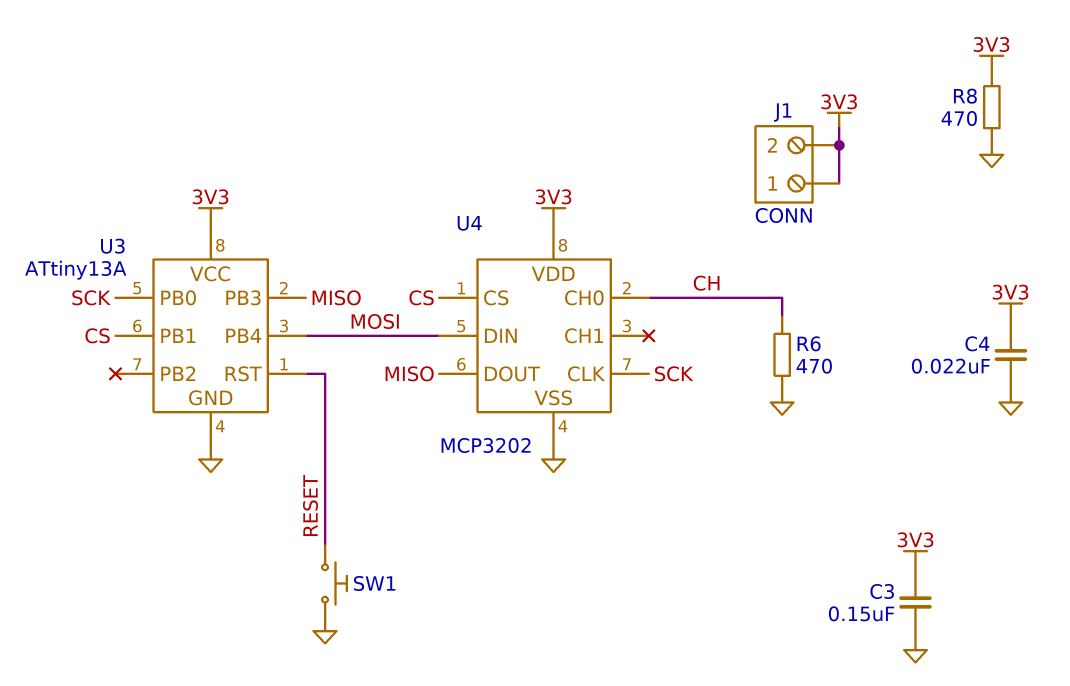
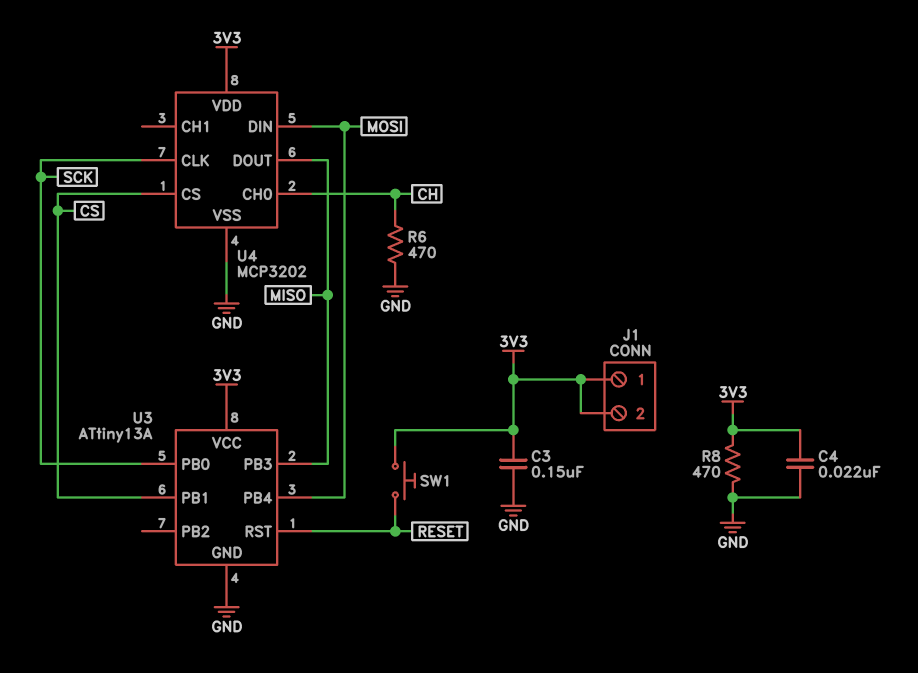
SW1: button (GND, RESET) -> button (3V3, RESET)

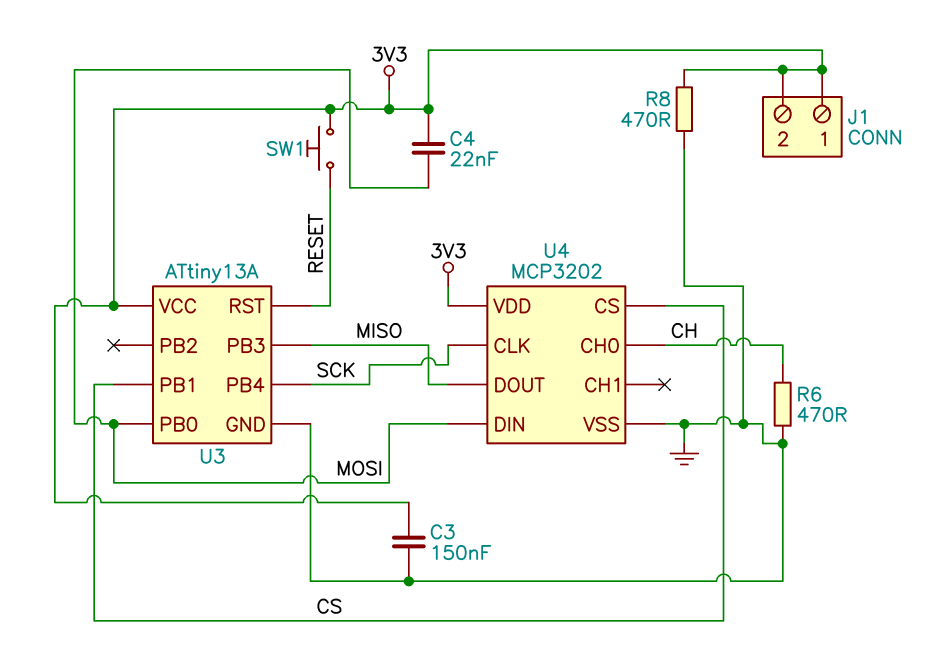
C4: 22nF (3V3, GND) -> 22nF (3V3, MOSI)
U3 pin PB0: SCK -> MOSI
U3 pin PB4: MOSI -> SCK

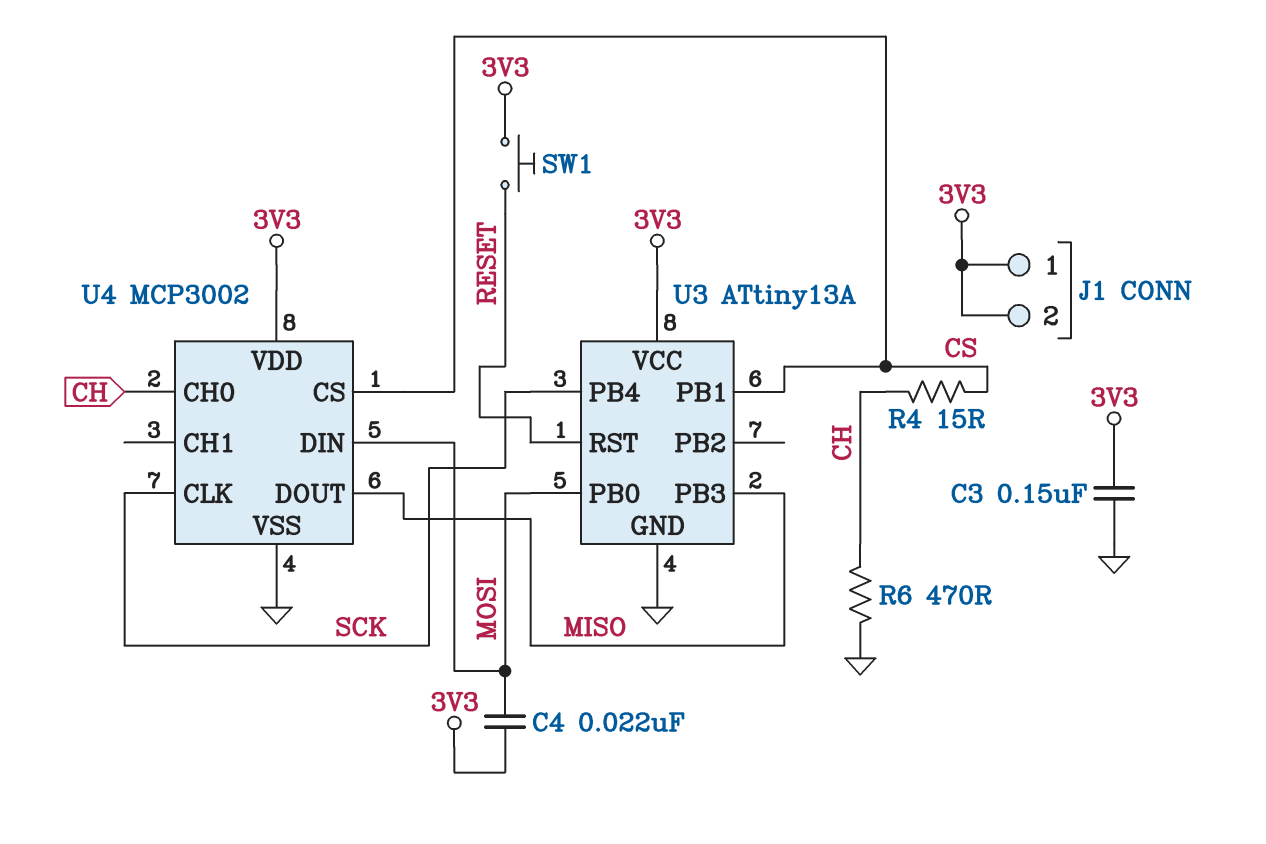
R4: none -> 15 (CH, CS)
R8: 470 (3V3, GND) -> none
U4: MCP3202 -> MCP3002

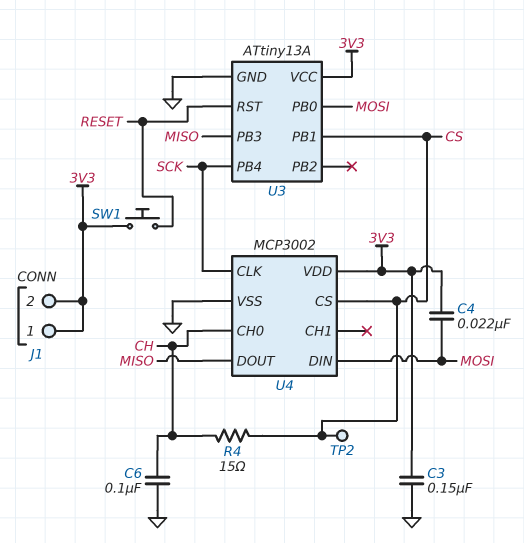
C6: none -> 100nF (CH, GND)
R6: 470 (CH, GND) -> none
TP2: none -> test point (CS)

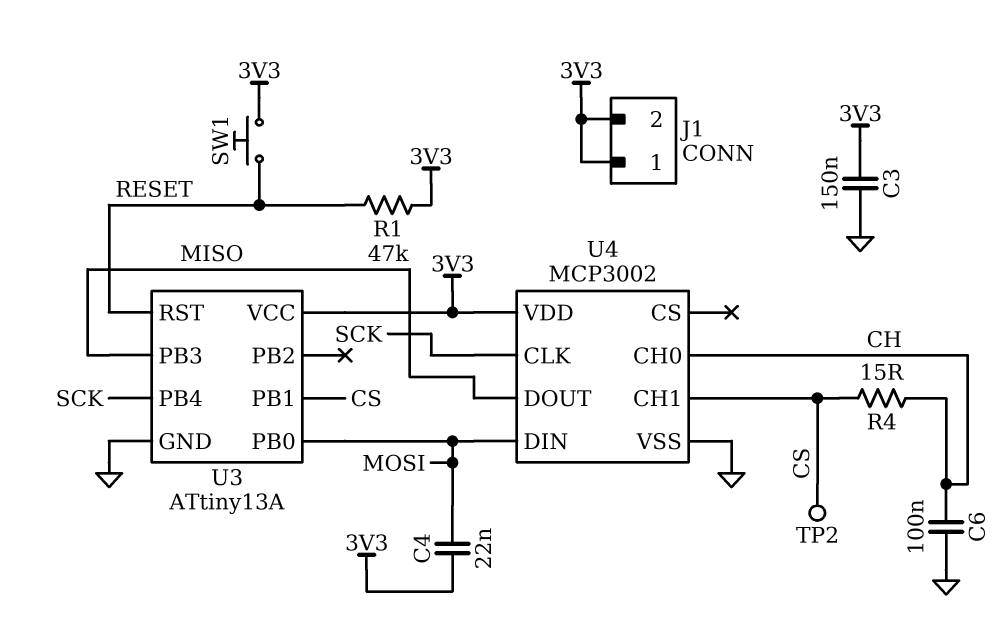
R1: none -> 47k (3V3, RESET)
U4 pin CH1: none -> CS
U4 pin CS: CS -> none

